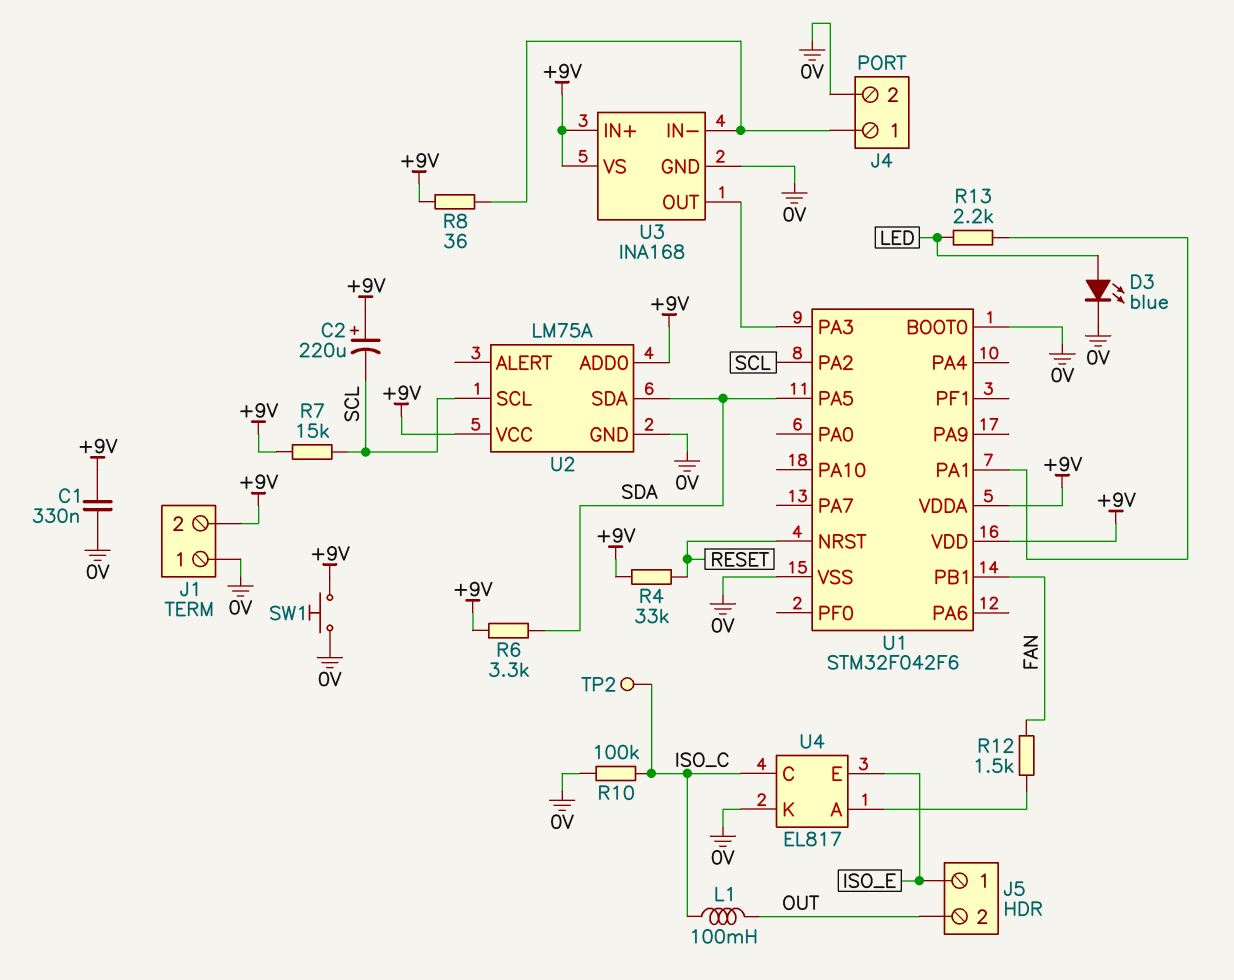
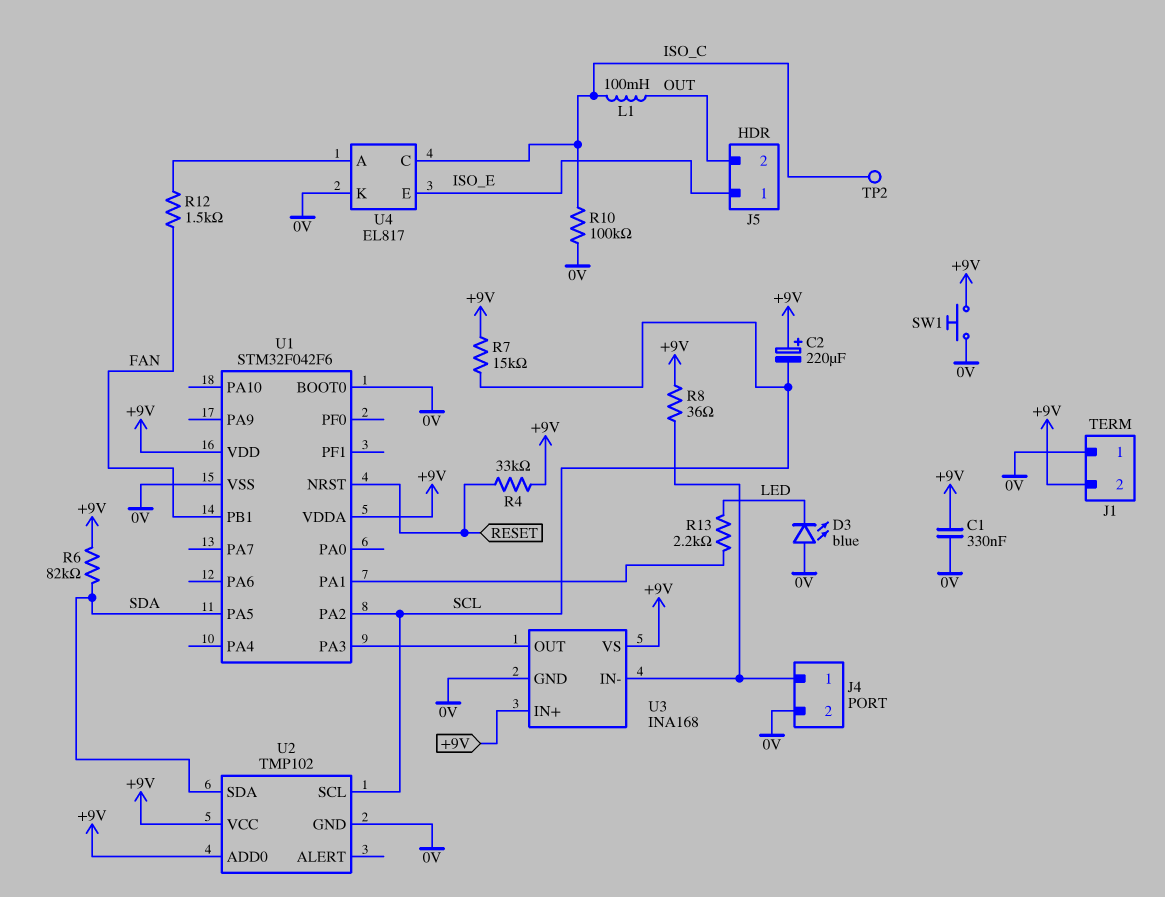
D3: LED blue (A LED, K 0V) -> LED blue (A 0V, K LED)
R6: 3.3k (+9V, SDA) -> 82k (+9V, SDA)
U2: LM75A -> TMP102

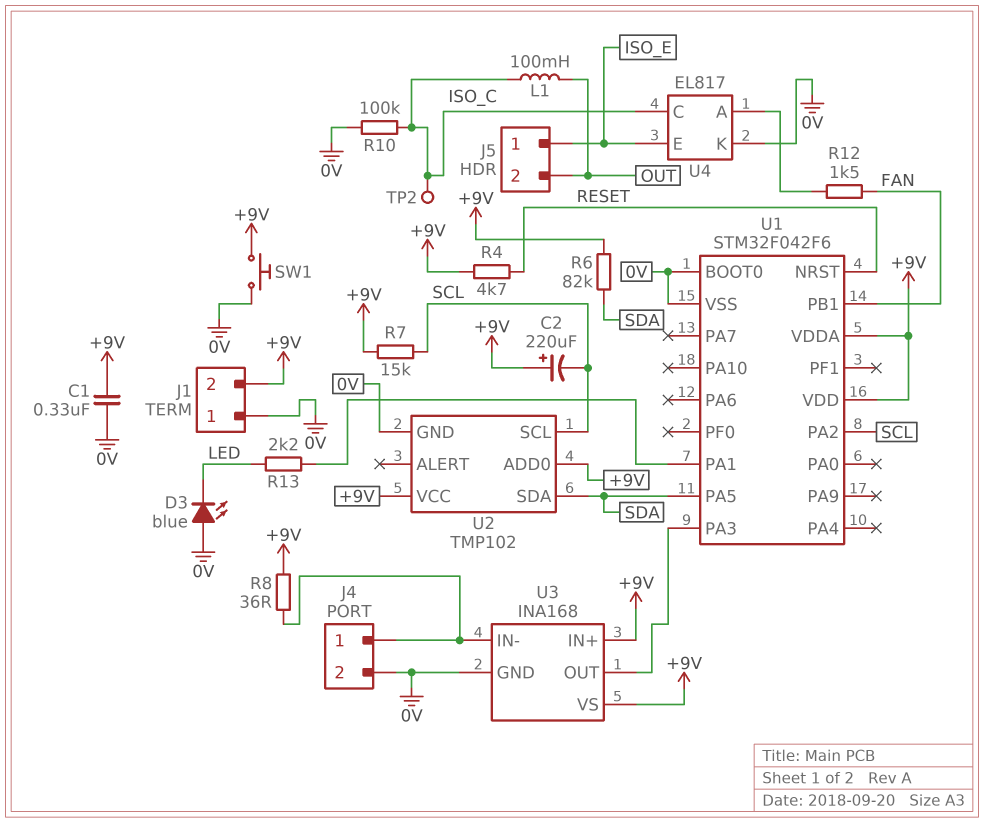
R4: 33k (+9V, RESET) -> 4.7k (+9V, RESET)

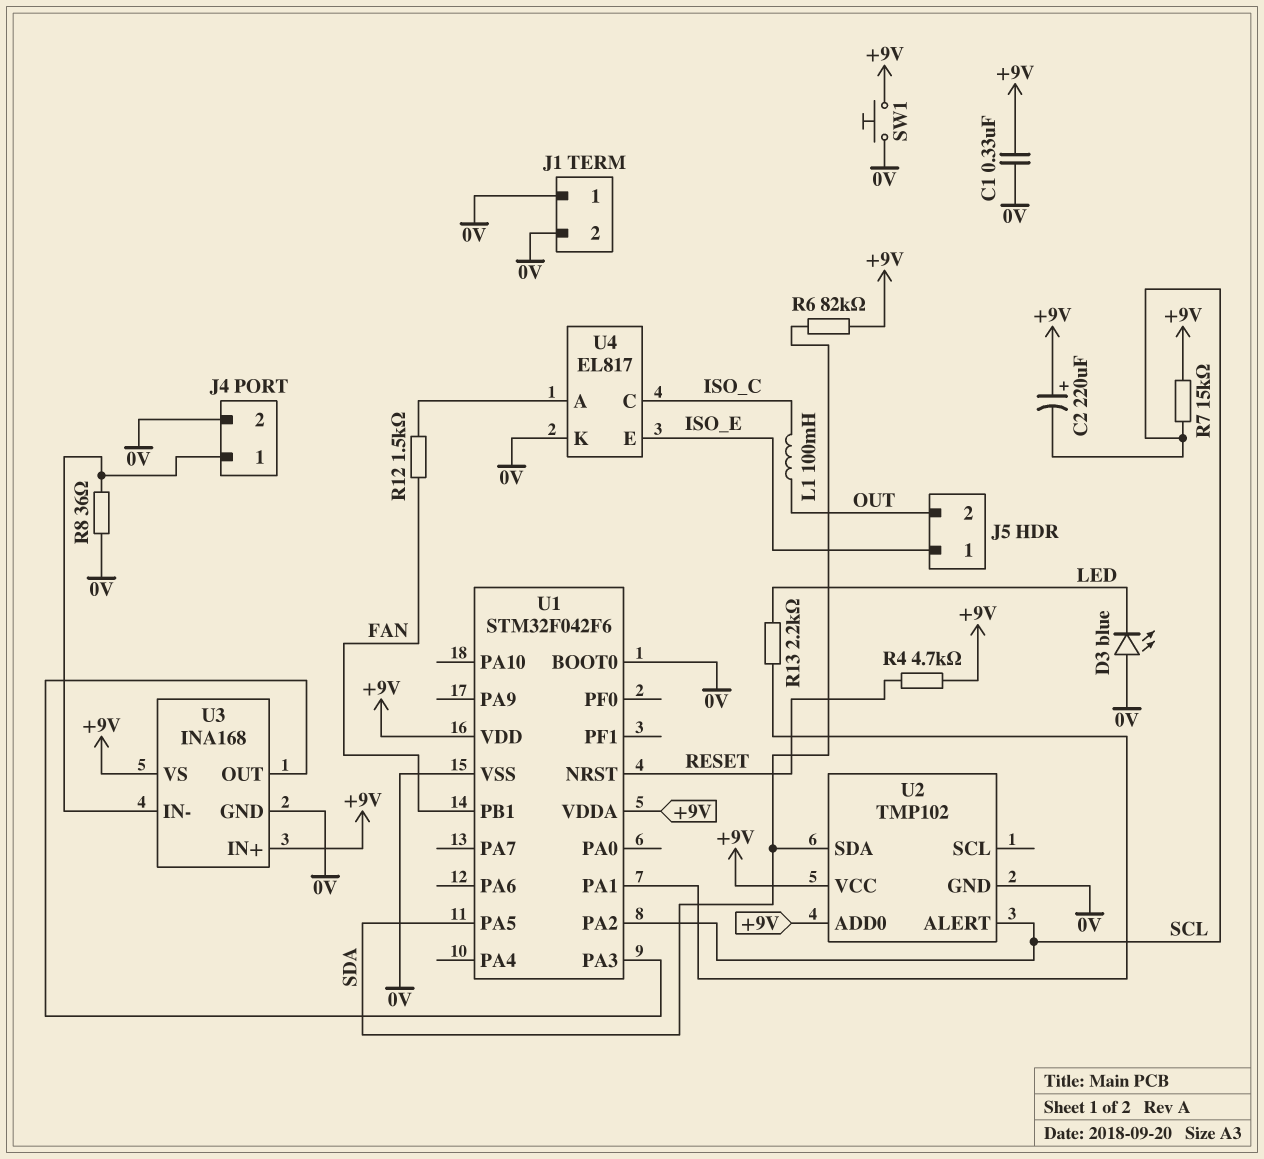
J1 pin 2: +9V -> 0V
R8: 36 (+9V, J4/1) -> 36 (0V, J4/1)
R10: 100k (0V, ISO_C) -> none
TP2: test point (ISO_C) -> none
U2 pin ALERT: none -> SCL
U2 pin SCL: SCL -> none

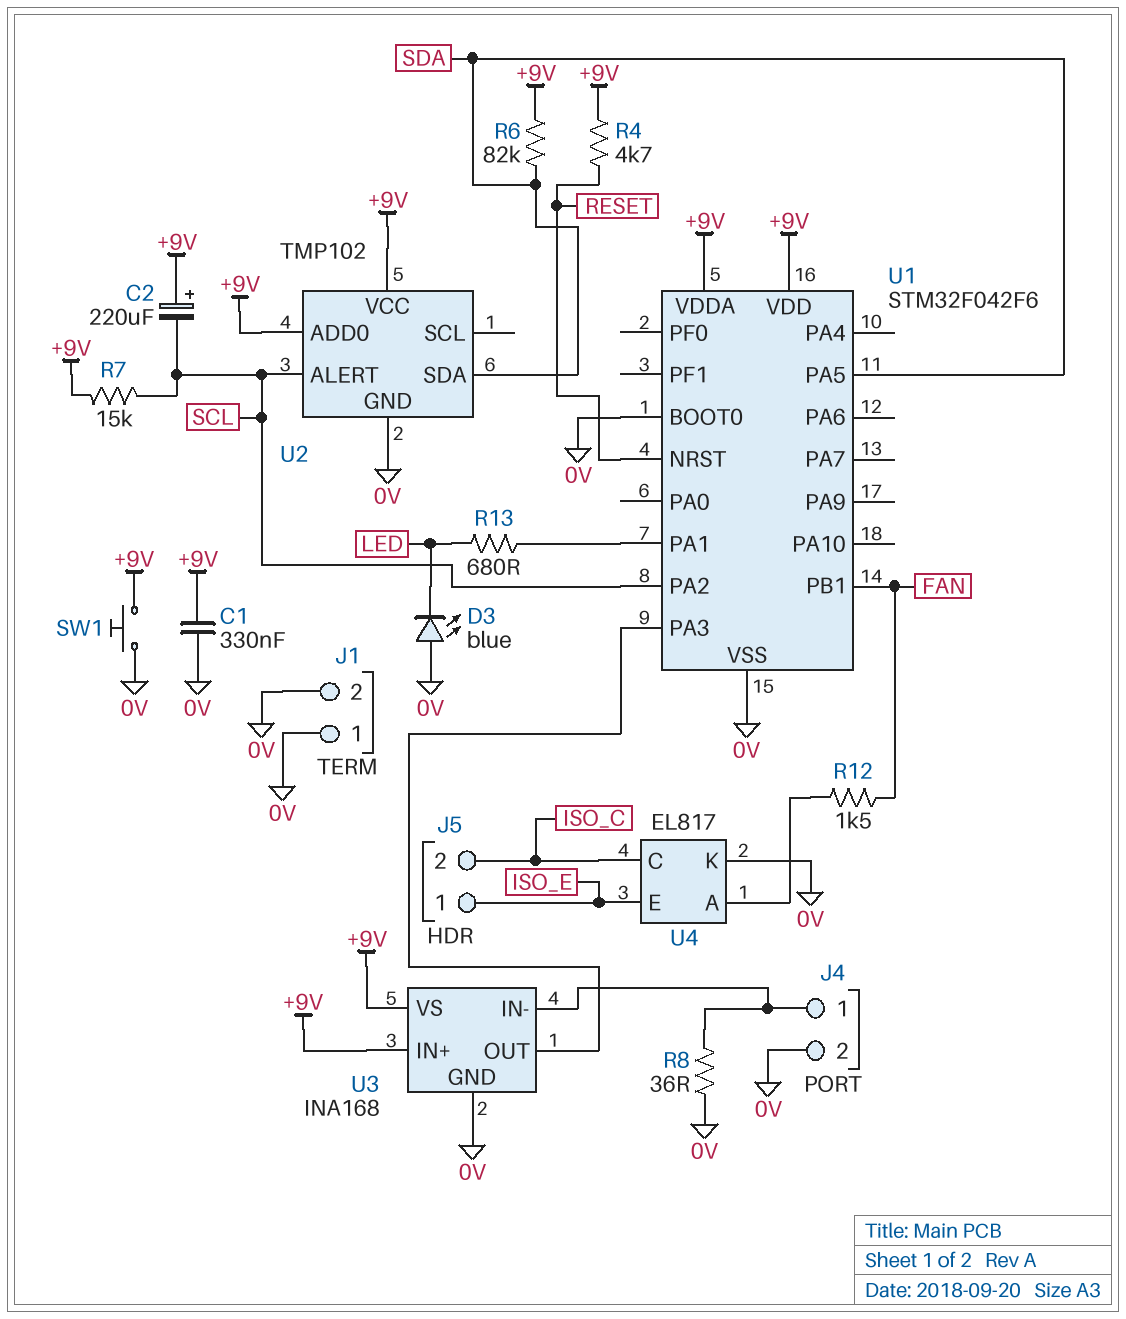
J5 pin 2: OUT -> ISO_C
L1: 100mH (ISO_C, OUT) -> none
R13: 2.2k (LED, U1/PA1) -> 680 (LED, U1/PA1)

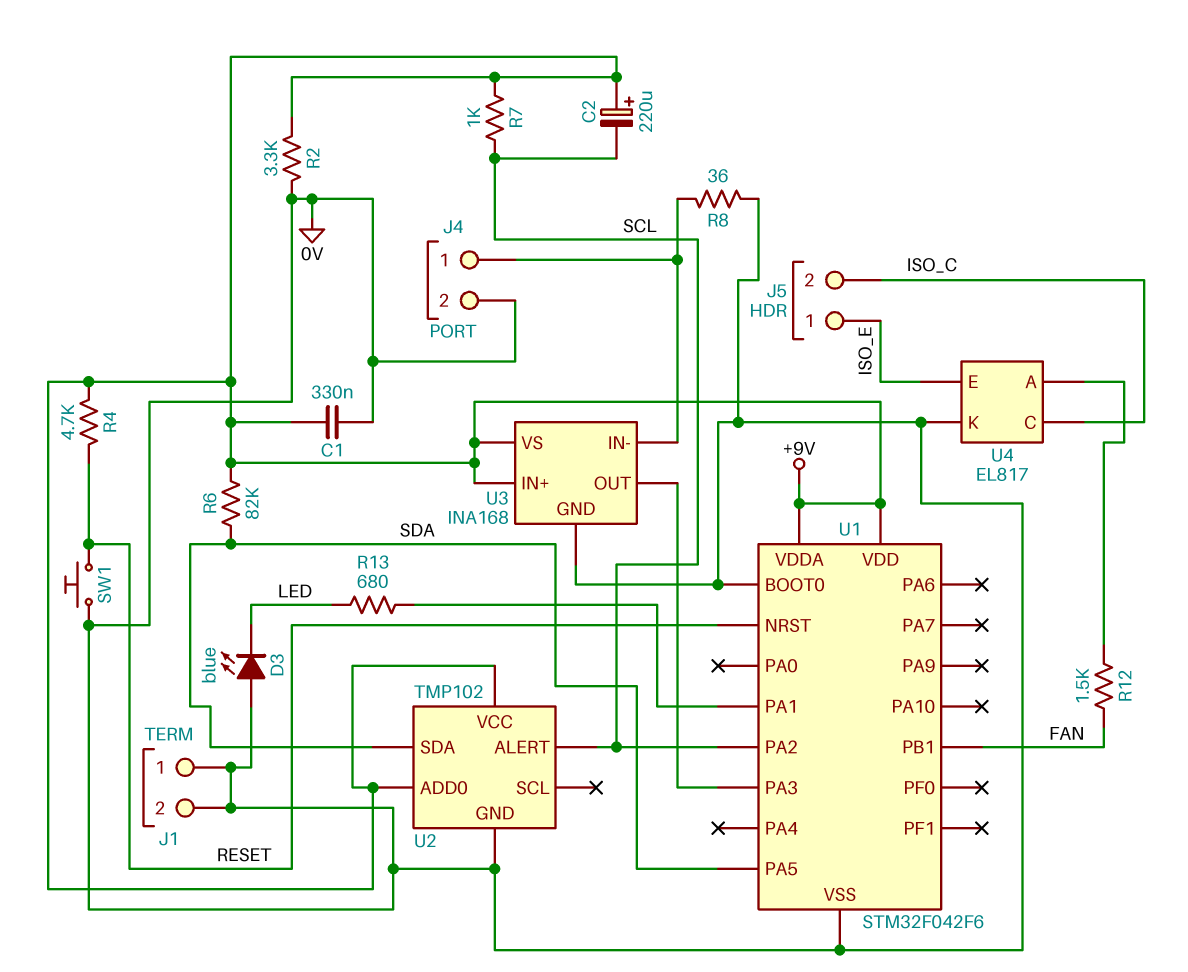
R2: none -> 3.3k (+9V, 0V)
R7: 15k (+9V, SCL) -> 1k (+9V, SCL)
SW1: button (+9V, 0V) -> button (0V, RESET)

